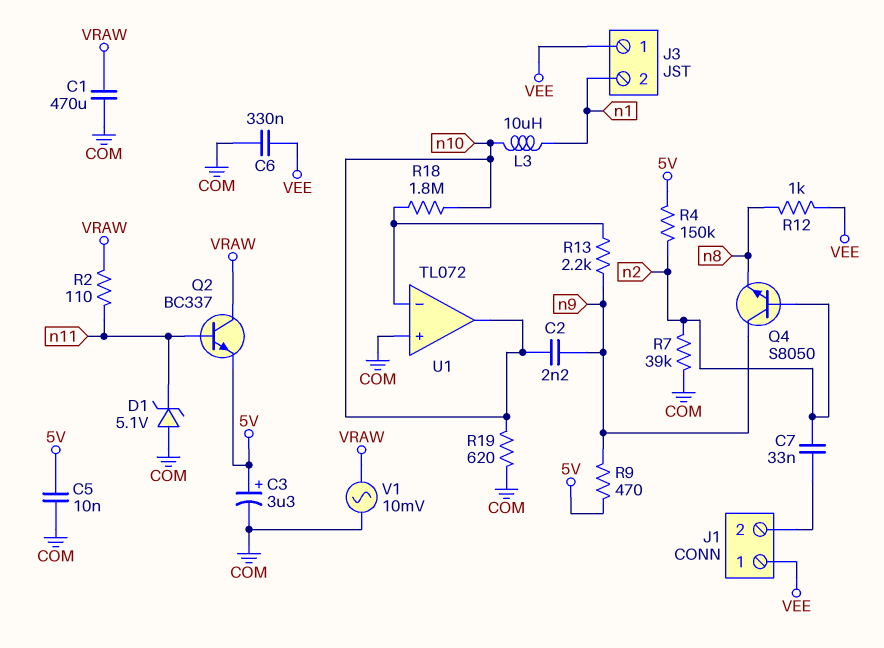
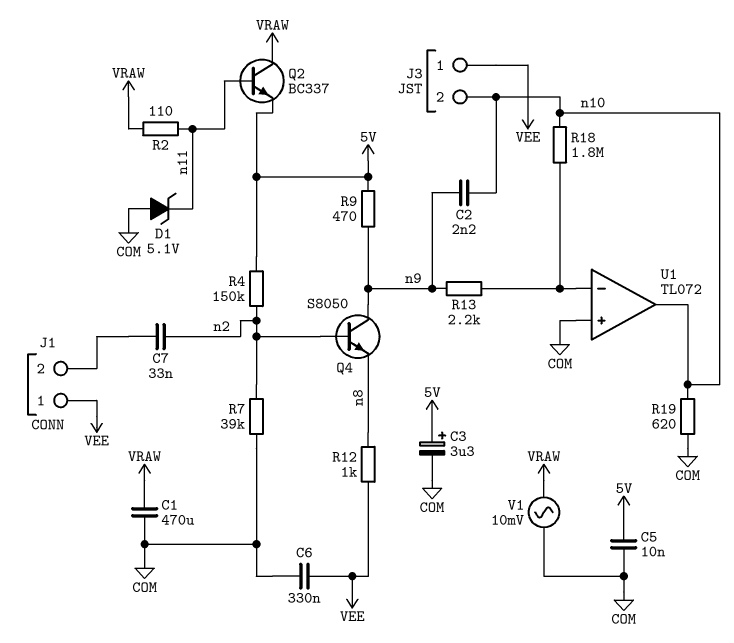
J3 pin 2: n1 -> n10
L3: 10uH (n1, n10) -> none

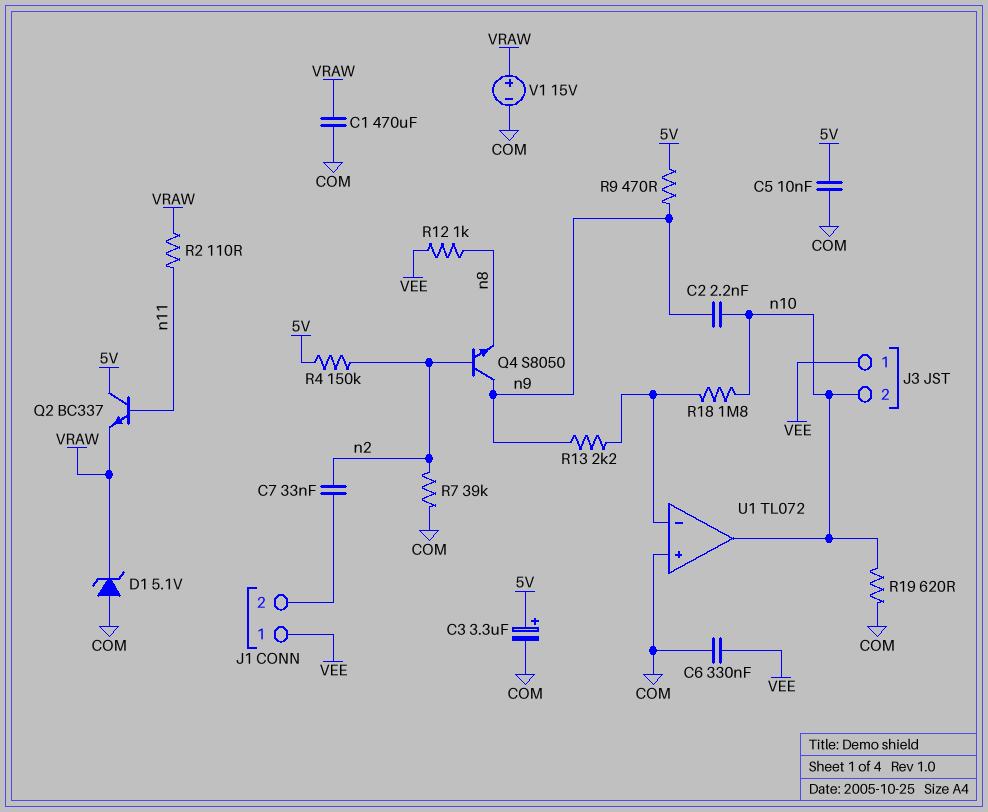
D1: zener 5.1V (A COM, K n11) -> zener 5.1V (A COM, K VRAW)
Q2: NPN BC337 (B n11, C VRAW, E 5V) -> NPN BC337 (B n11, C 5V, E VRAW)
V1: AC 10mV (COM, VRAW) -> 15V (plus VRAW, minus COM)

